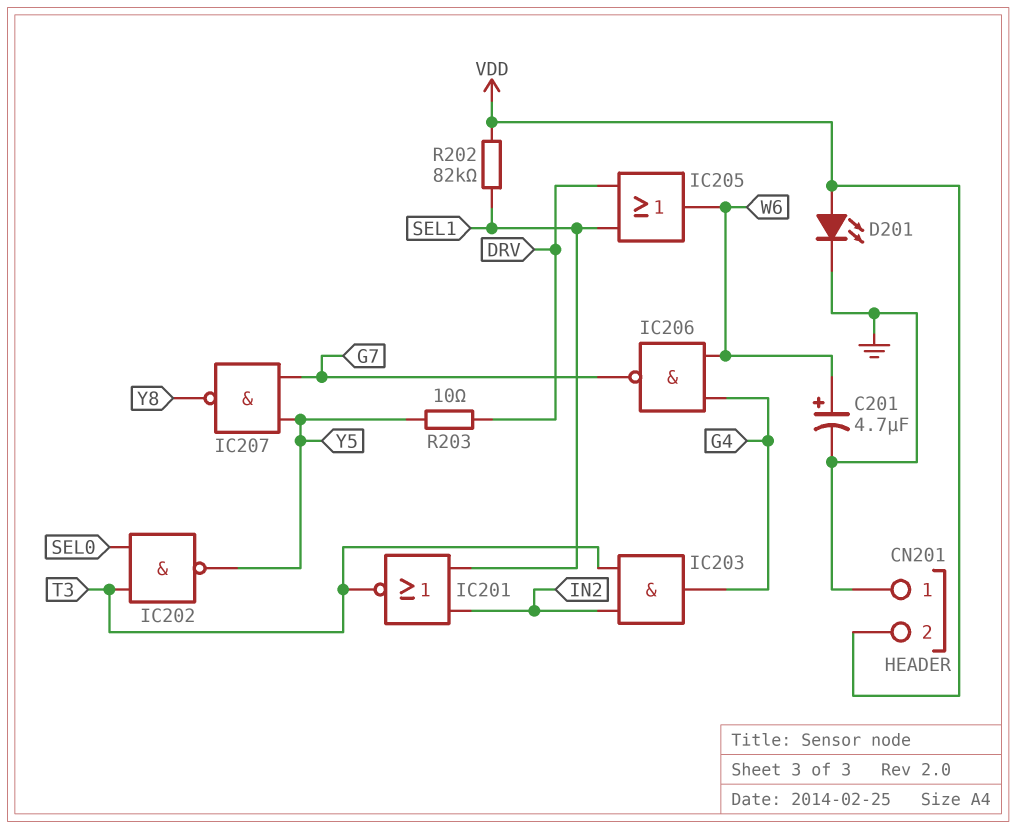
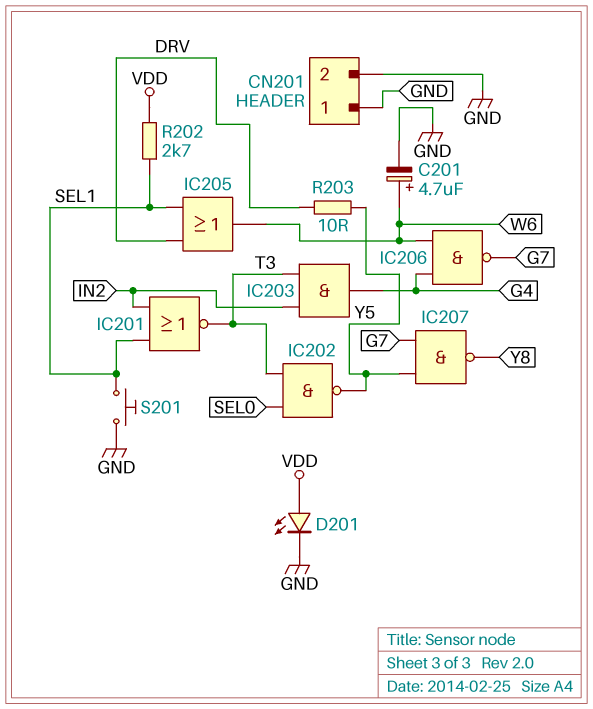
CN201 pin 2: VDD -> GND
R202: 82k (SEL1, VDD) -> 2.7k (SEL1, VDD)
S201: none -> button (GND, SEL1)

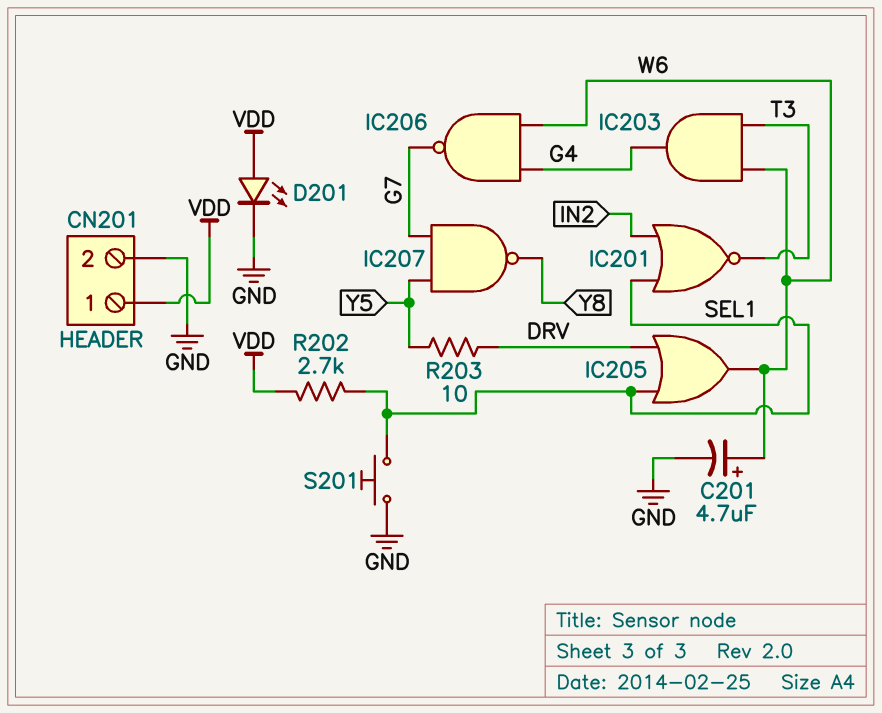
CN201 pin 1: GND -> VDD
IC202: NAND (in SEL0, in T3, out Y5) -> none
IC203: AND (in IN2, in T3, out G4) -> AND (in T3, in W6, out G4)

